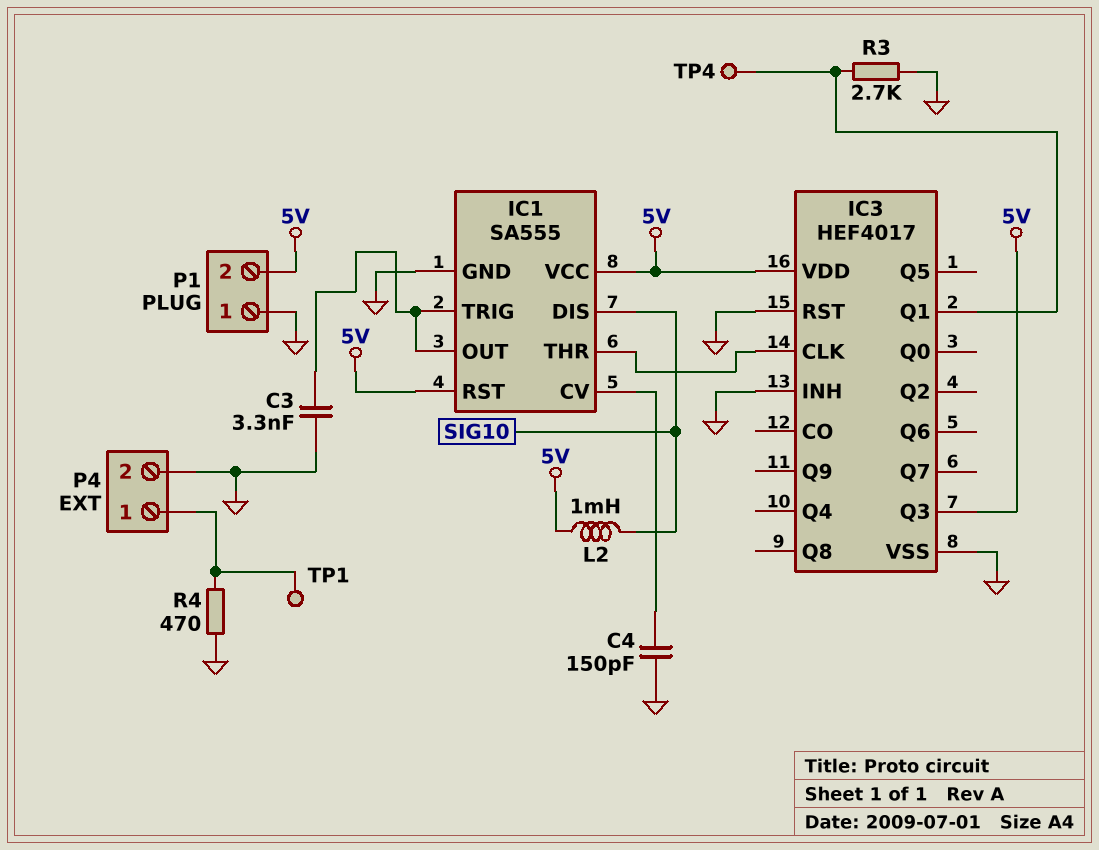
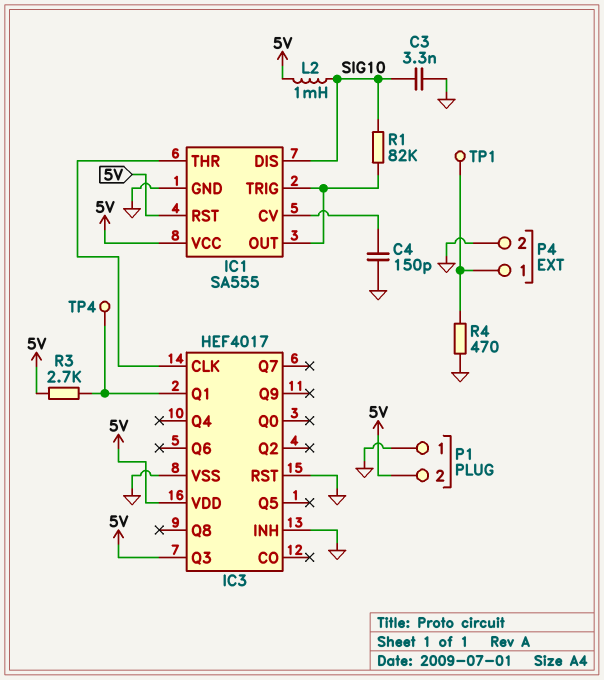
C3: 3.3nF (GND, IC1/OUT) -> 3.3nF (GND, SIG10)
R1: none -> 82k (IC1/OUT, SIG10)
R3: 2.7k (GND, IC3/Q1) -> 2.7k (5V, IC3/Q1)

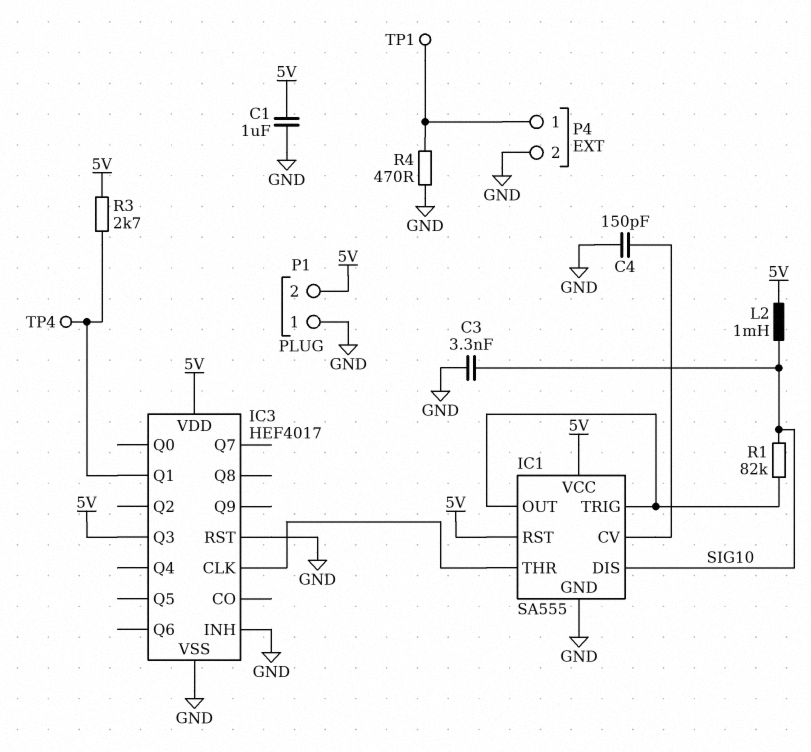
C1: none -> 1uF (5V, GND)

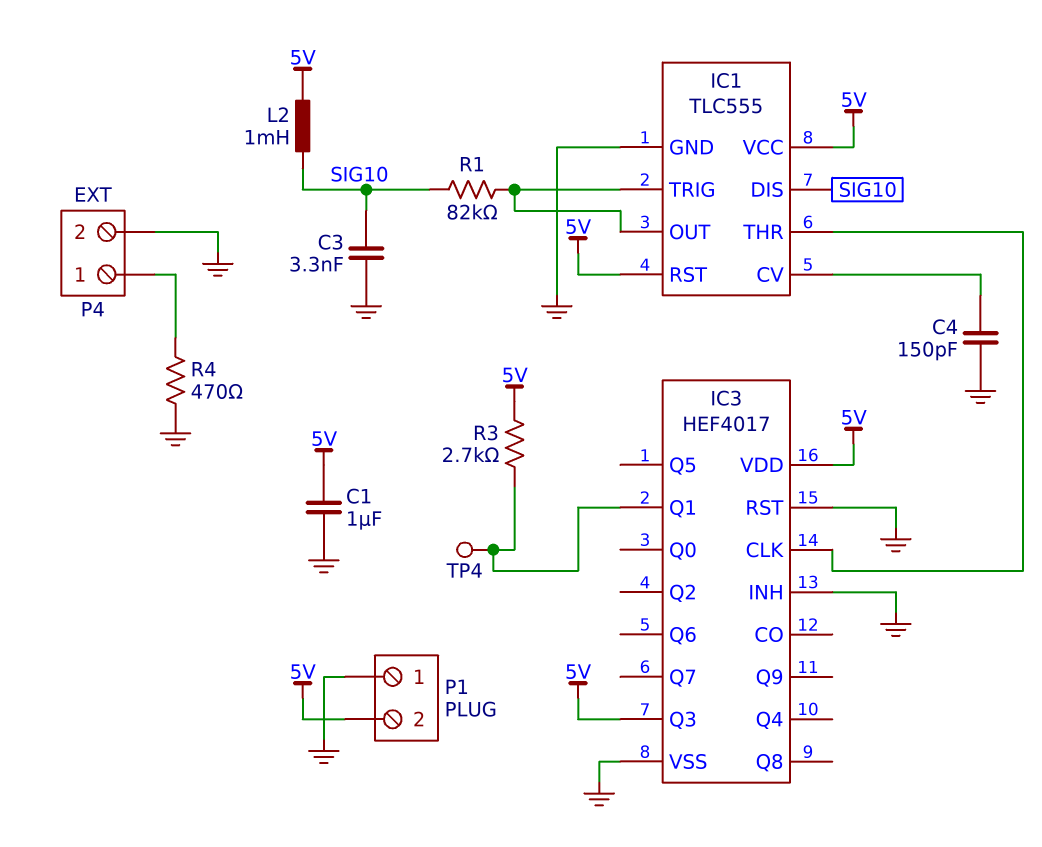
IC1: SA555 -> TLC555
TP1: test point (P4/1) -> none

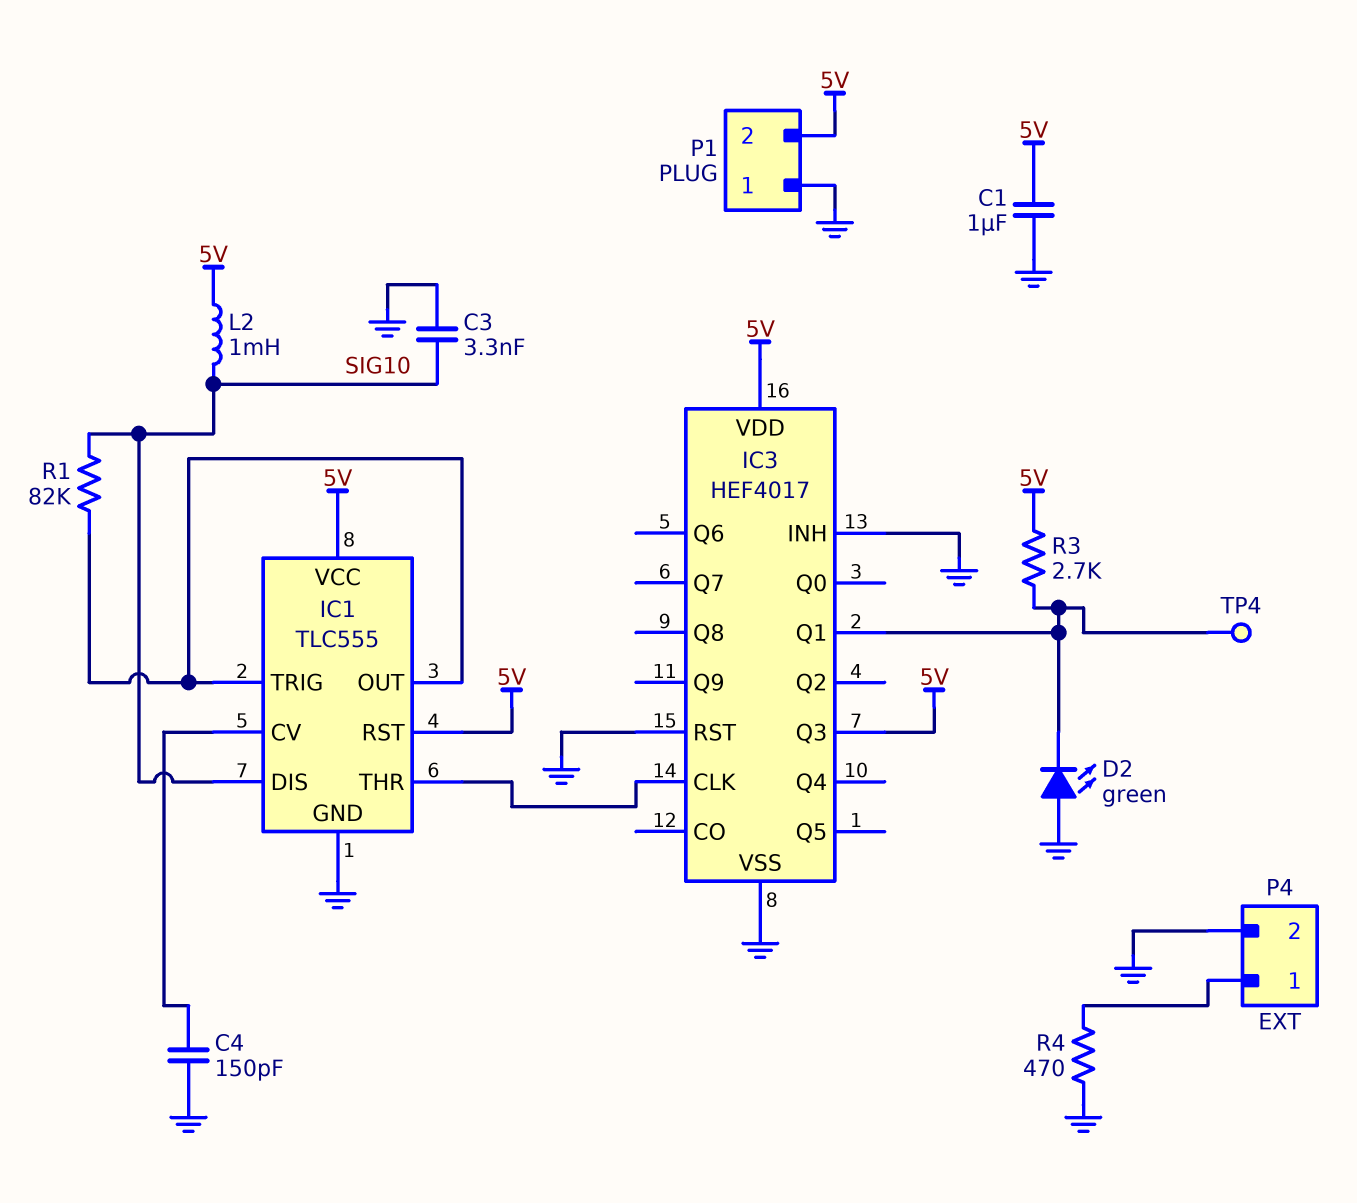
D2: none -> LED green (A GND, K IC3/Q1)

